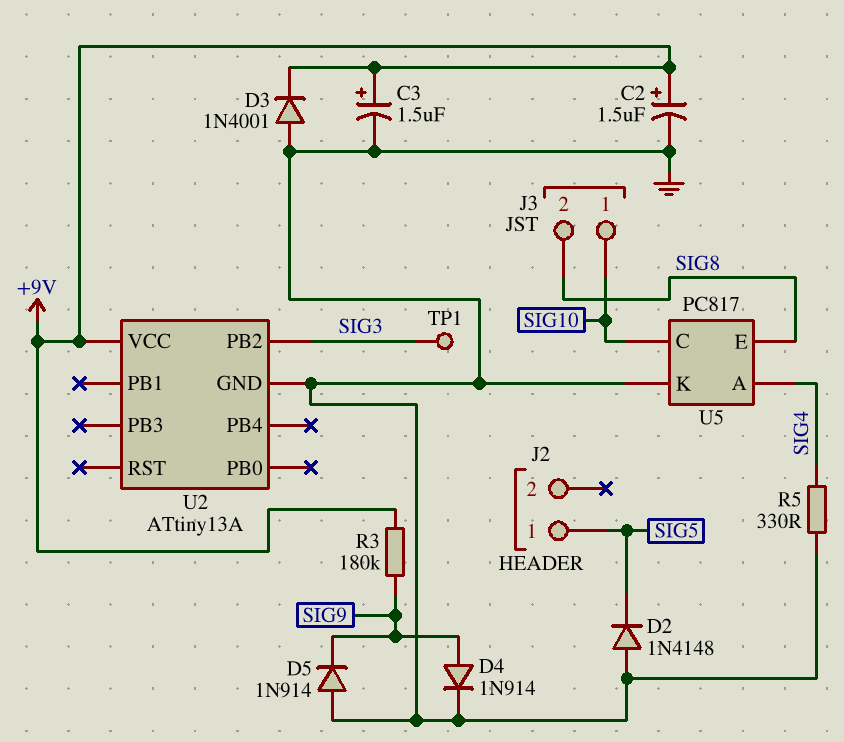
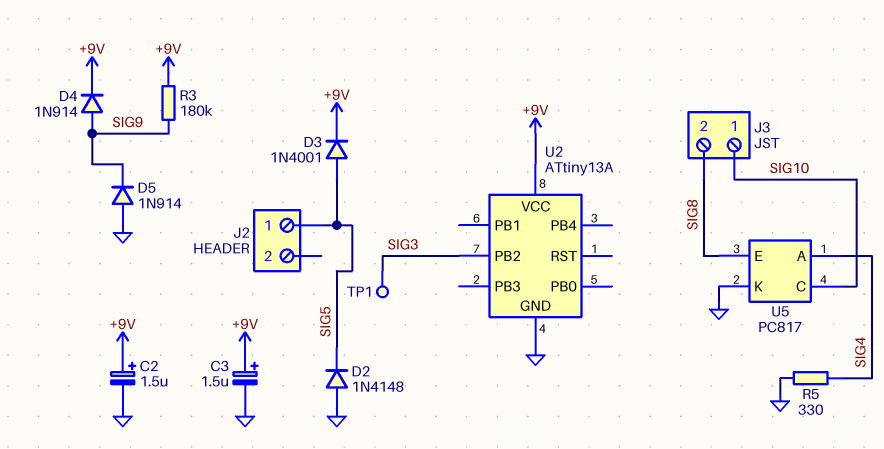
D3: diode 1N4001 (A GND, K +9V) -> diode 1N4001 (A SIG5, K +9V)
D4: diode 1N914 (A SIG9, K GND) -> diode 1N914 (A SIG9, K +9V)

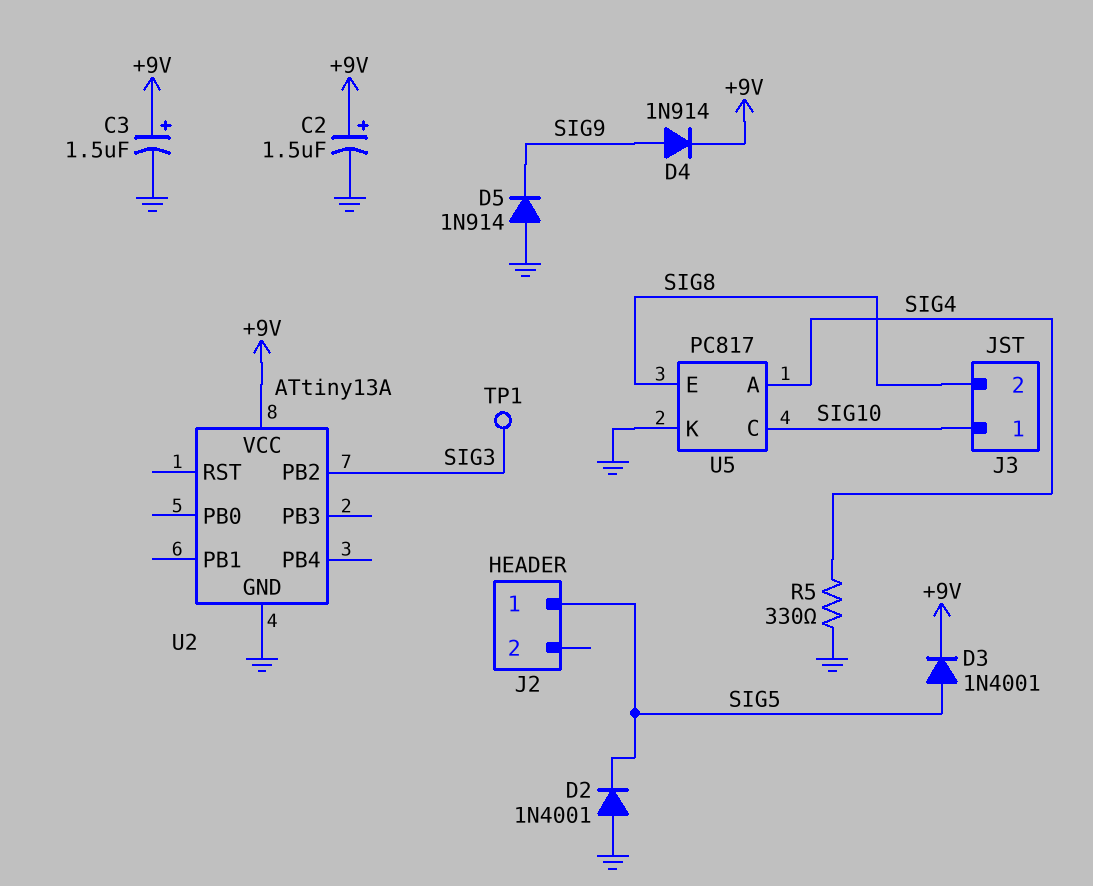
D2: diode 1N4148 (A GND, K SIG5) -> diode 1N4001 (A GND, K SIG5)
R3: 180k (+9V, SIG9) -> none

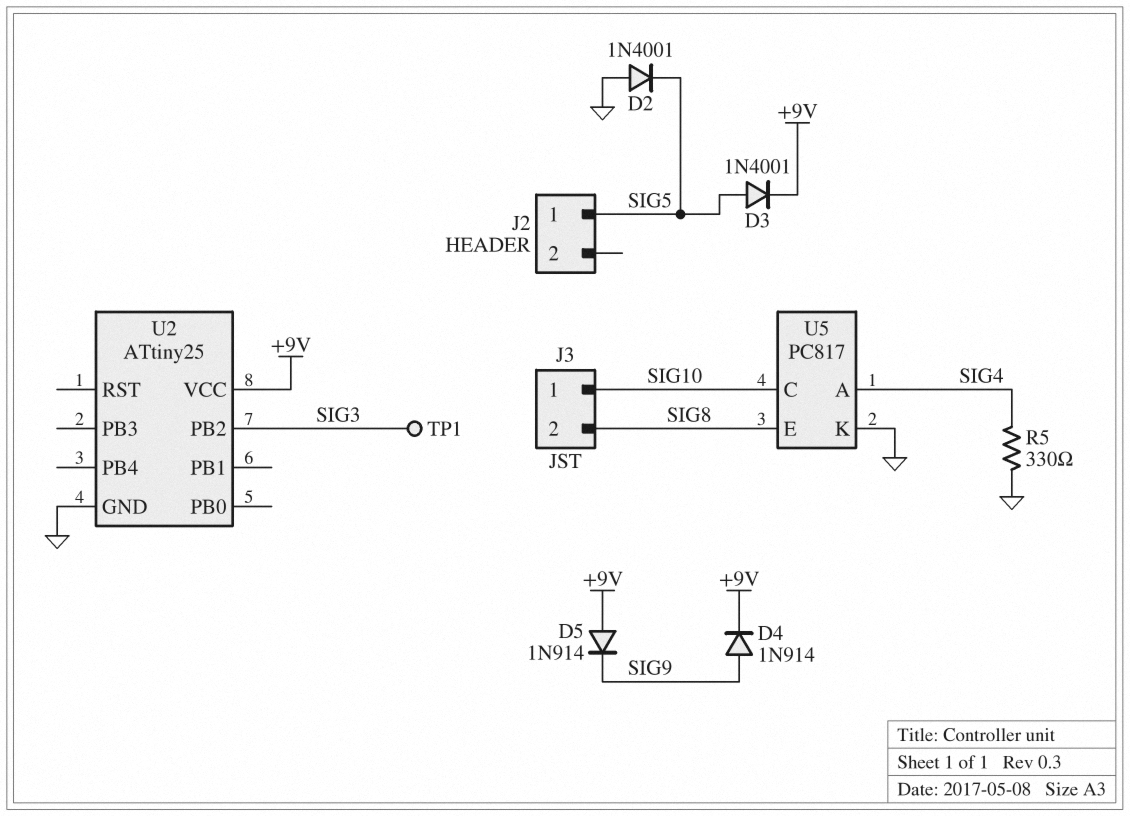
C2: 1.5uF (plus +9V, minus GND) -> none
C3: 1.5uF (plus +9V, minus GND) -> none
D5: diode 1N914 (A GND, K SIG9) -> diode 1N914 (A +9V, K SIG9)
U2: ATtiny13A -> ATtiny25

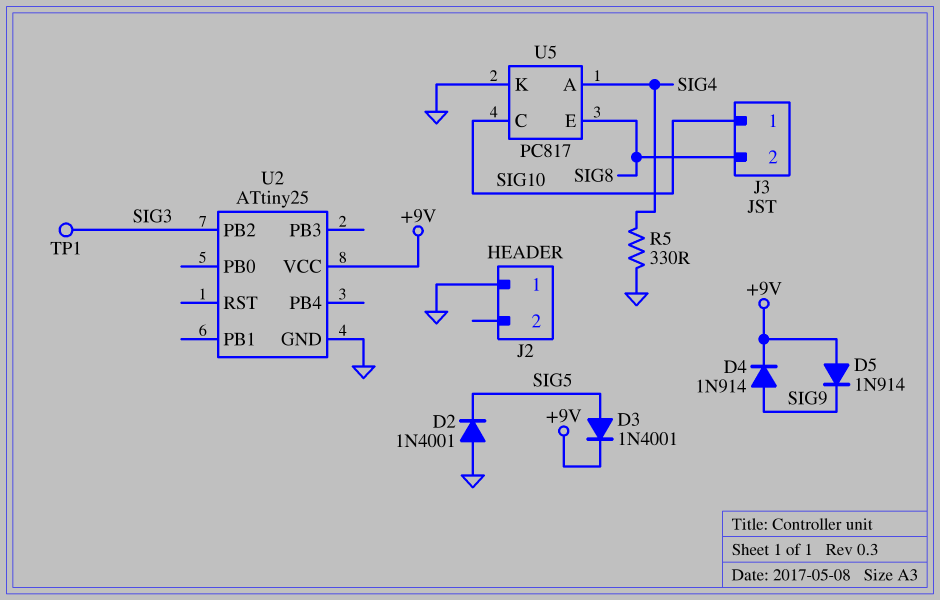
J2 pin 1: SIG5 -> GND

